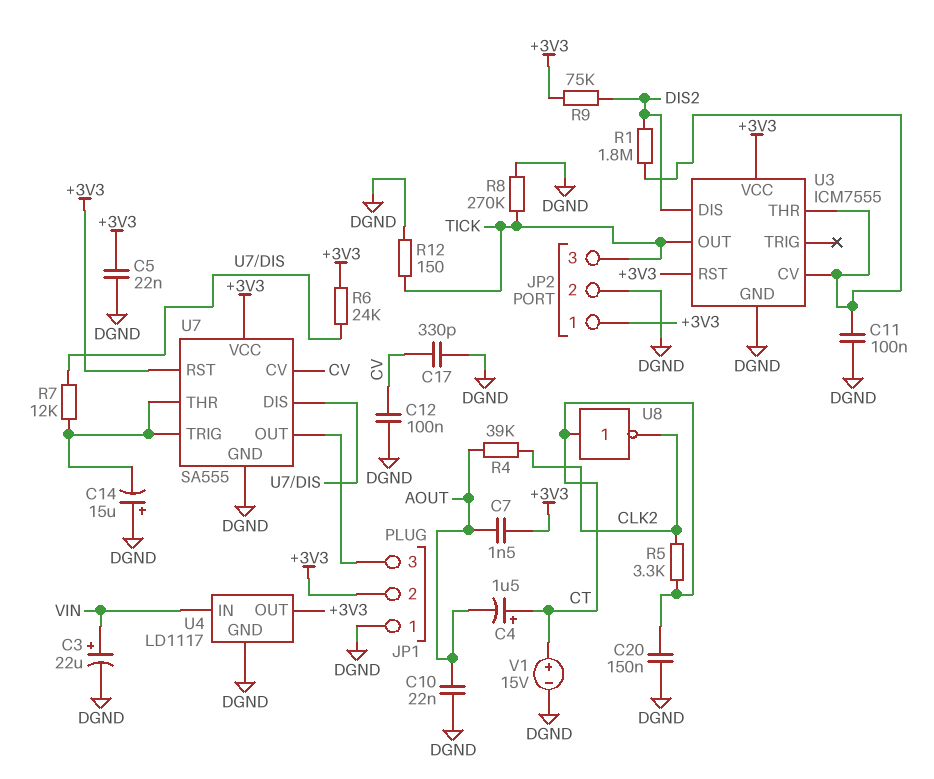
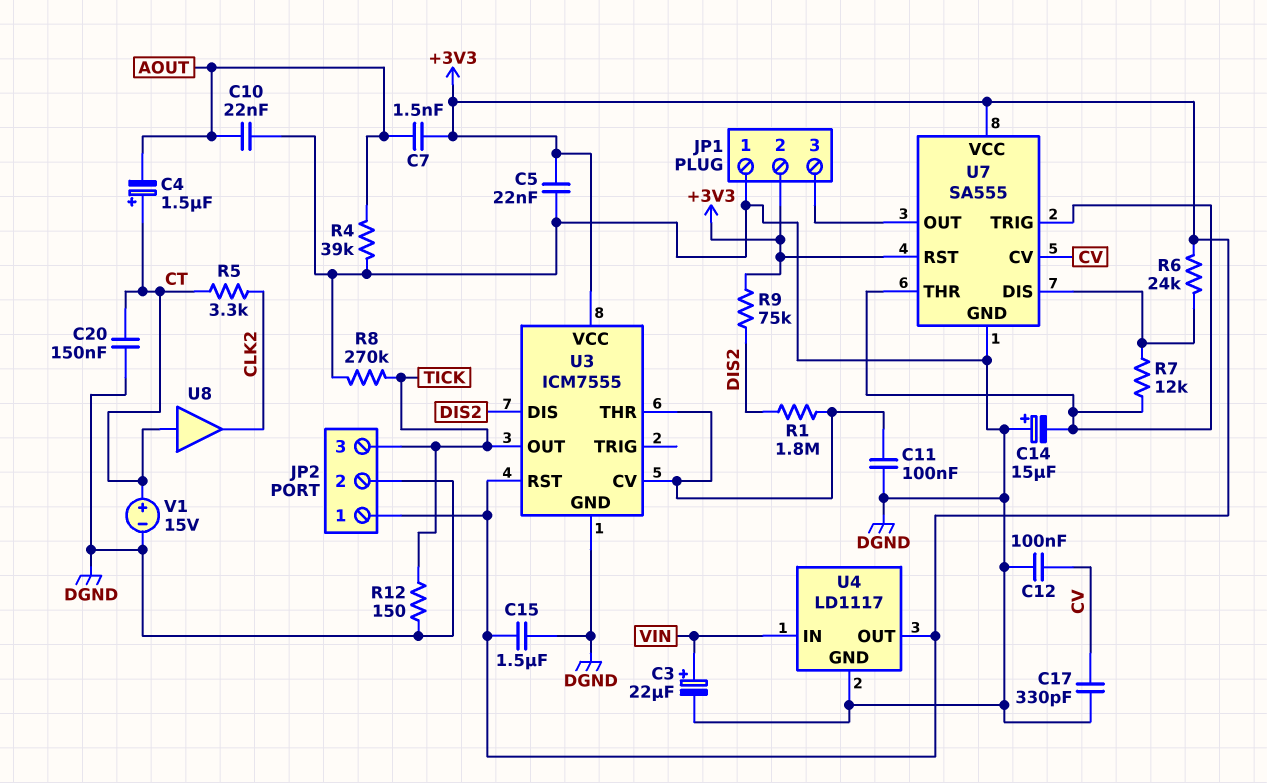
C15: none -> 1.5uF (+3V3, DGND)
R4: 39k (AOUT, CLK2) -> 39k (AOUT, DGND)
U8: NOT (in CT, out CLK2) -> buffer (in CT, out CLK2)

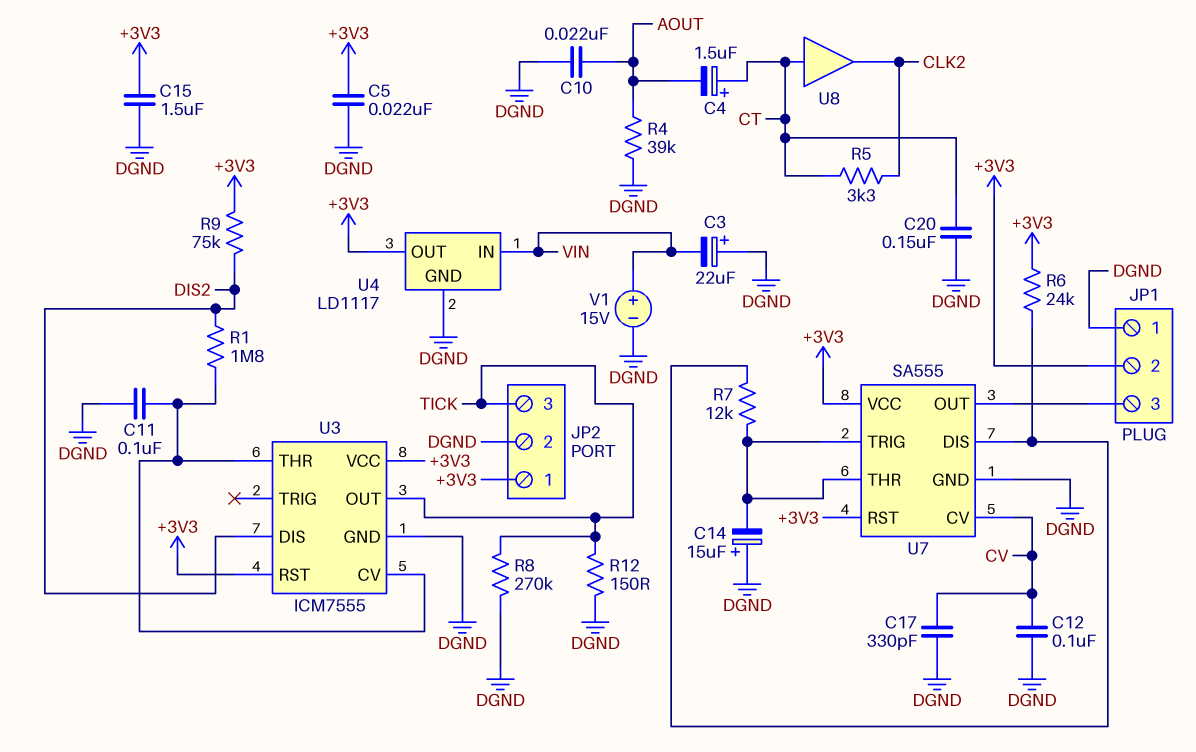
C3: 22uF (plus VIN, minus DGND) -> 22uF (plus DGND, minus VIN)
C7: 1.5nF (+3V3, AOUT) -> none
V1: 15V (plus CT, minus DGND) -> 15V (plus VIN, minus DGND)

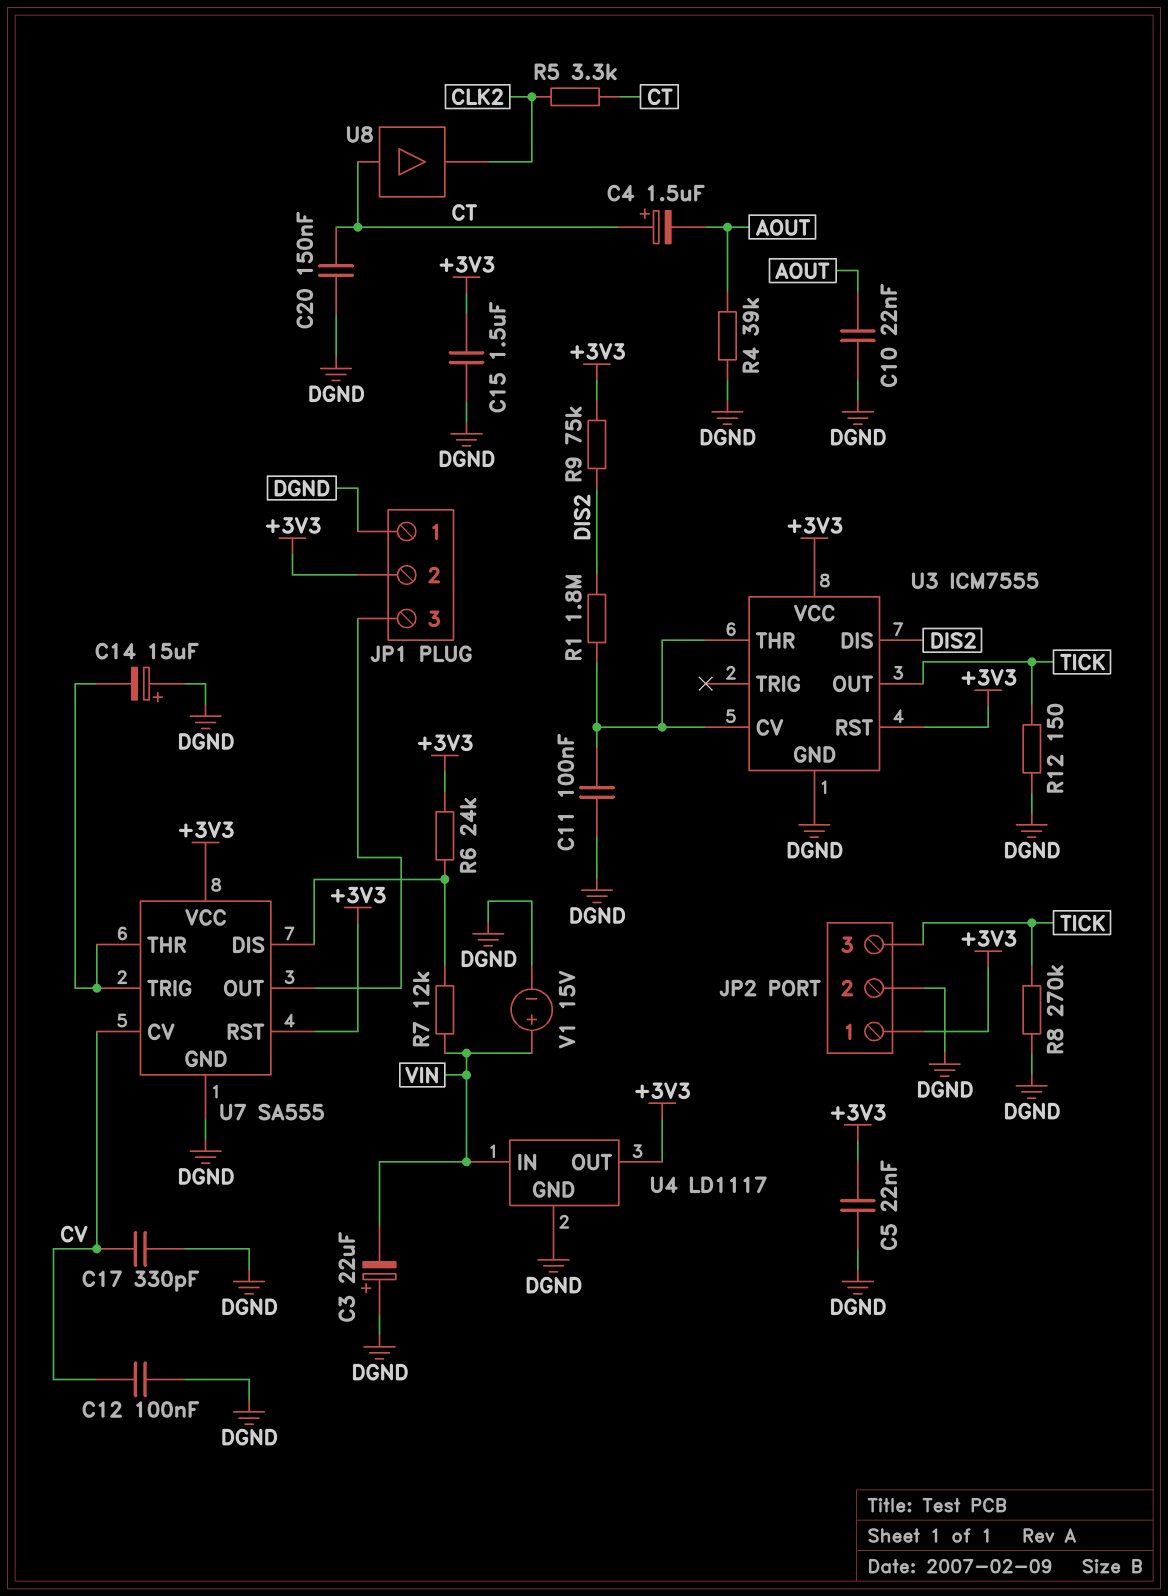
R7: 12k (U7/DIS, U7/THR) -> 12k (U7/DIS, VIN)

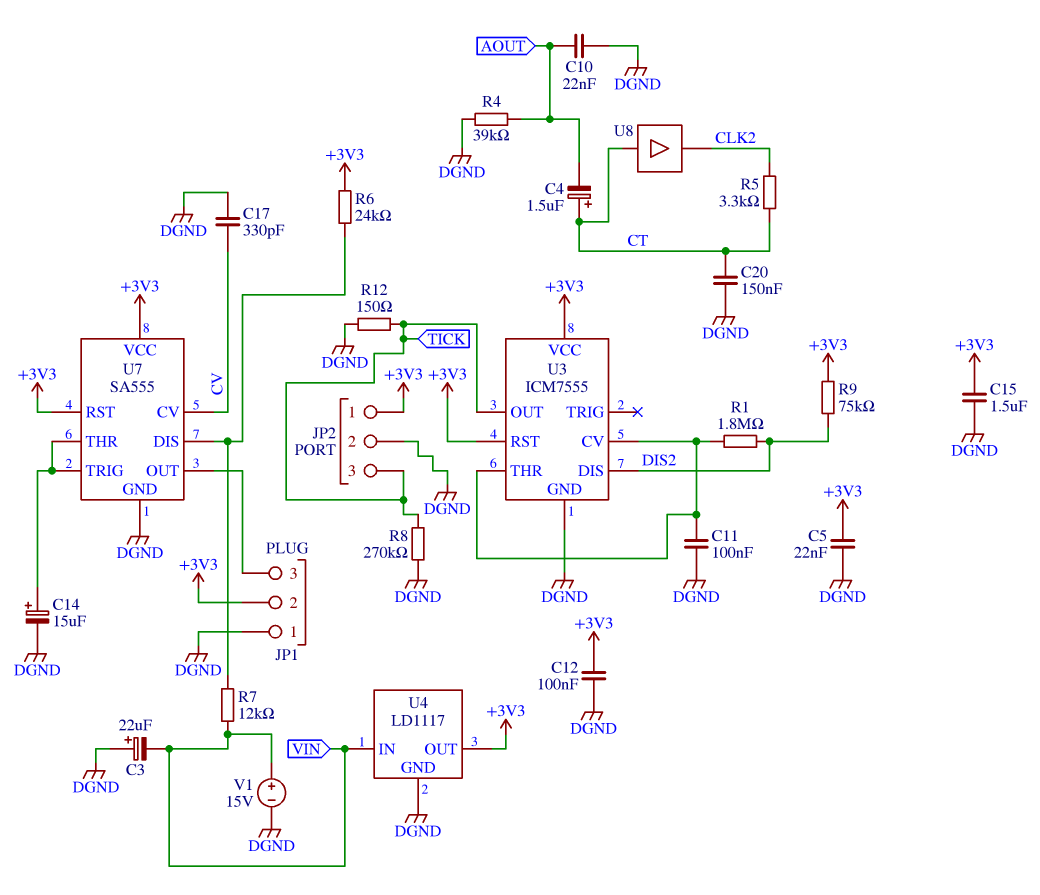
C12: 100nF (CV, DGND) -> 100nF (+3V3, DGND)
C14: 15uF (plus DGND, minus U7/THR) -> 15uF (plus U7/THR, minus DGND)

